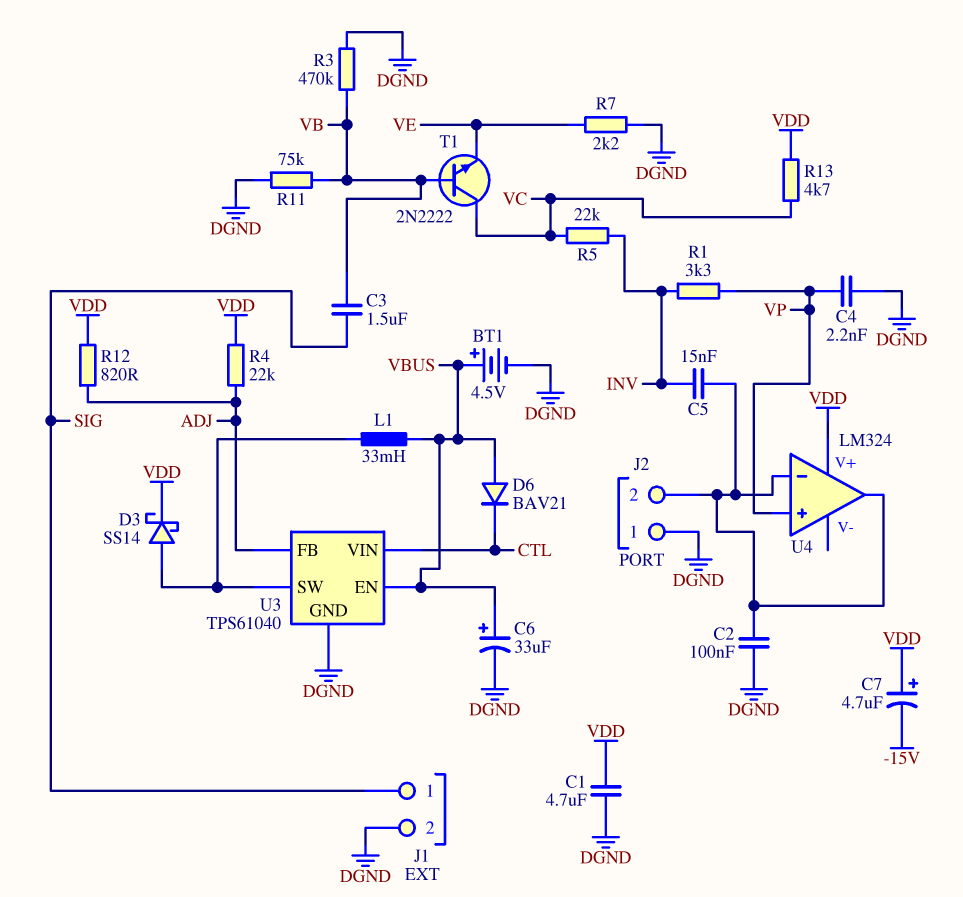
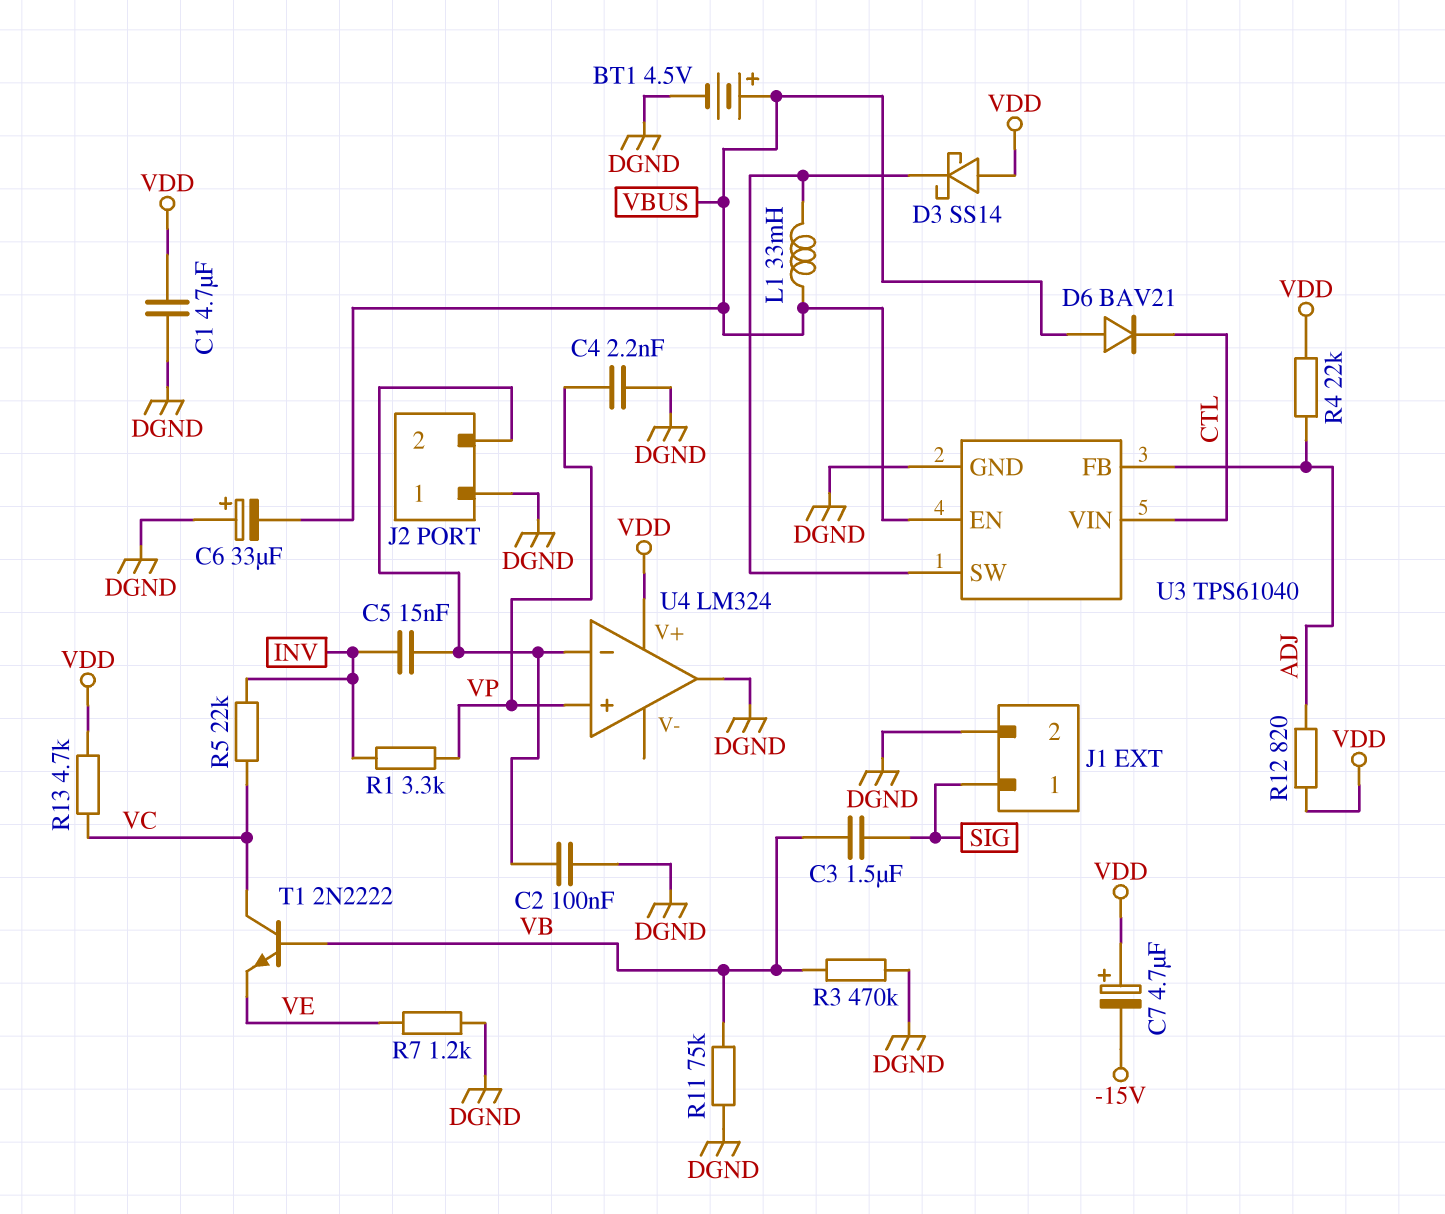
C6: 33uF (plus VBUS, minus DGND) -> 33uF (plus DGND, minus VBUS)
D3: schottky SS14 (A U3/SW, K VDD) -> schottky SS14 (A VDD, K U3/SW)
R7: 2.2k (DGND, VE) -> 1.2k (DGND, VE)
U4 pin out: J2/2 -> DGND

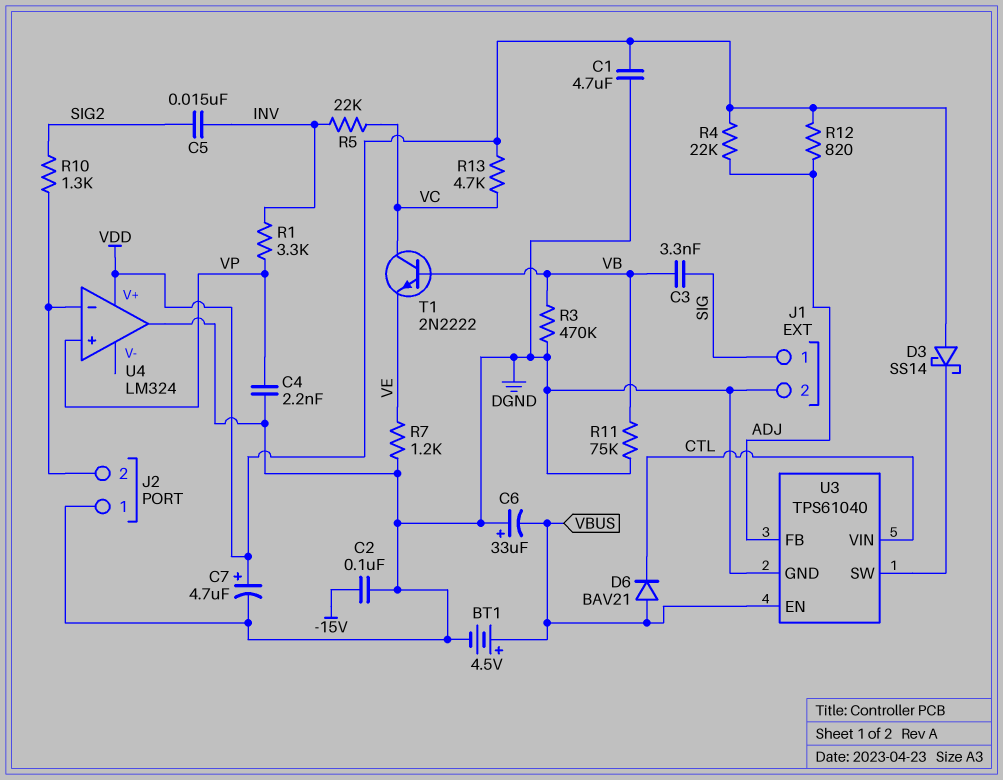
C2: 100nF (DGND, J2/2) -> 100nF (-15V, DGND)
C3: 1.5uF (SIG, VB) -> 3.3nF (SIG, VB)
C5: 15nF (INV, J2/2) -> 15nF (INV, SIG2)
C7: 4.7uF (plus VDD, minus -15V) -> 4.7uF (plus VDD, minus DGND)
L1: 33mH (U3/SW, VBUS) -> none
R10: none -> 1.3k (J2/2, SIG2)

